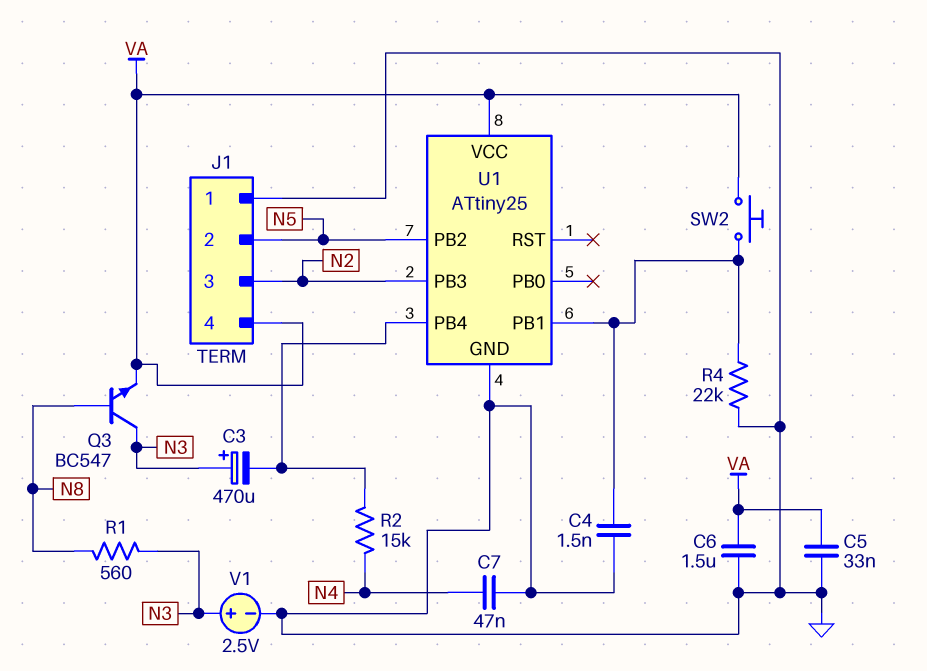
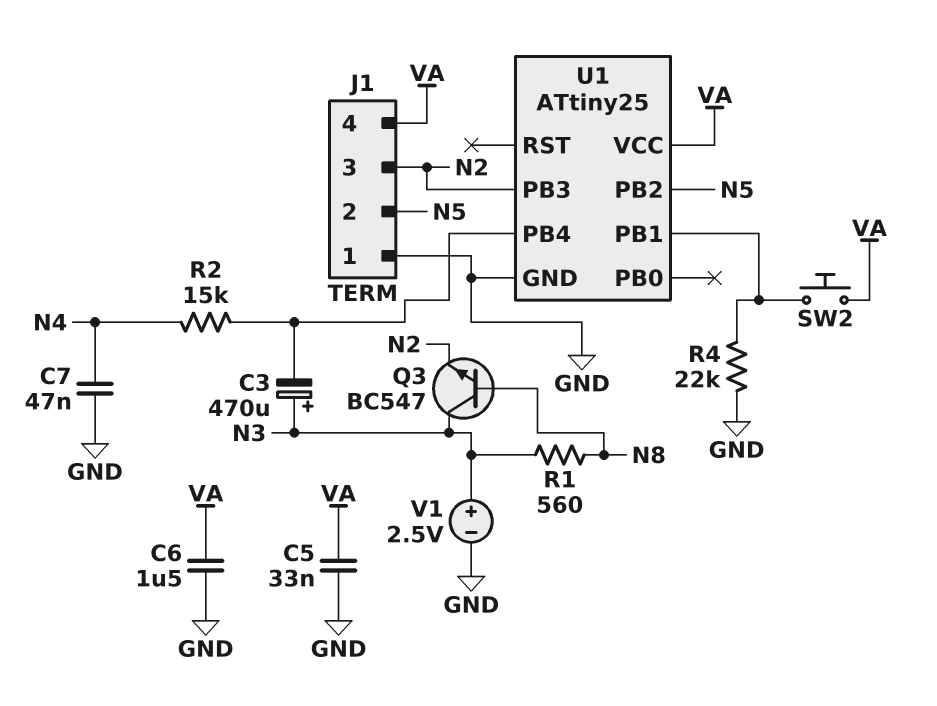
C4: 1.5nF (GND, U1/PB1) -> none
Q3: NPN BC547 (B N8, C N3, E VA) -> NPN BC547 (B N8, C N3, E N2)

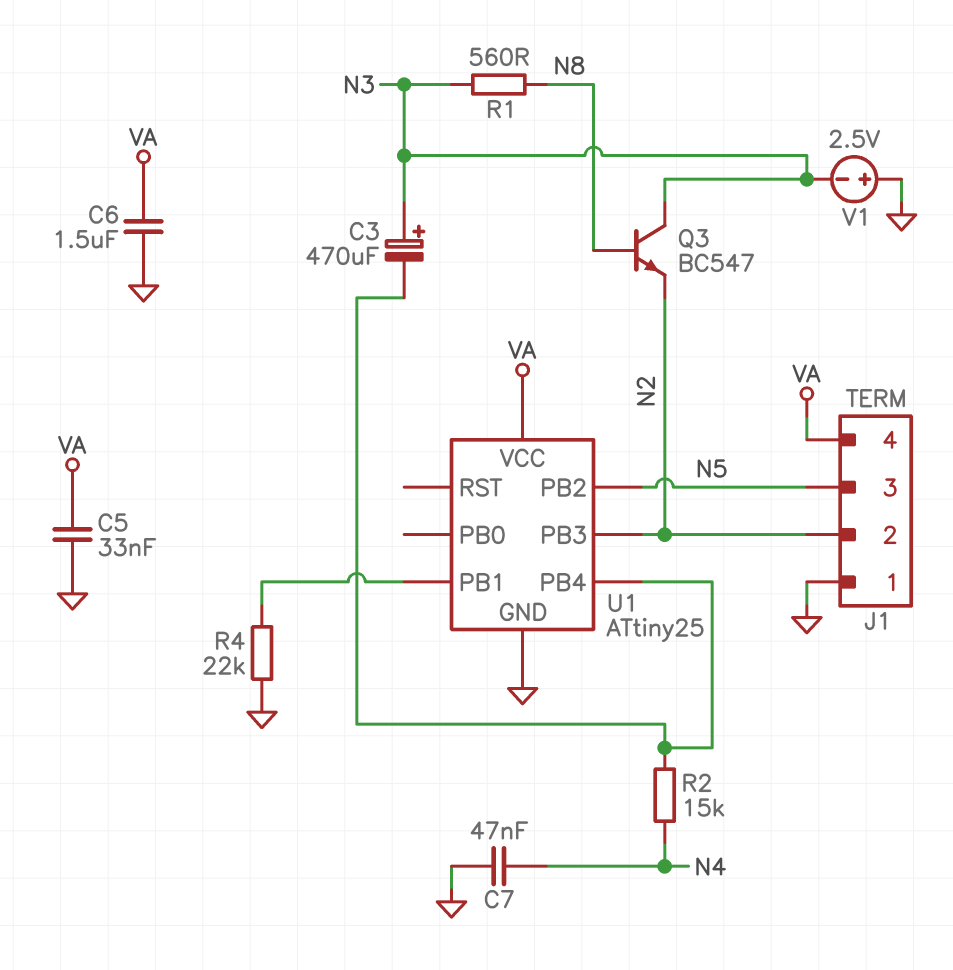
J1 pin 2: N5 -> N2
J1 pin 3: N2 -> N5
SW2: button (U1/PB1, VA) -> none
V1: 2.5V (plus N3, minus GND) -> 2.5V (plus GND, minus N3)

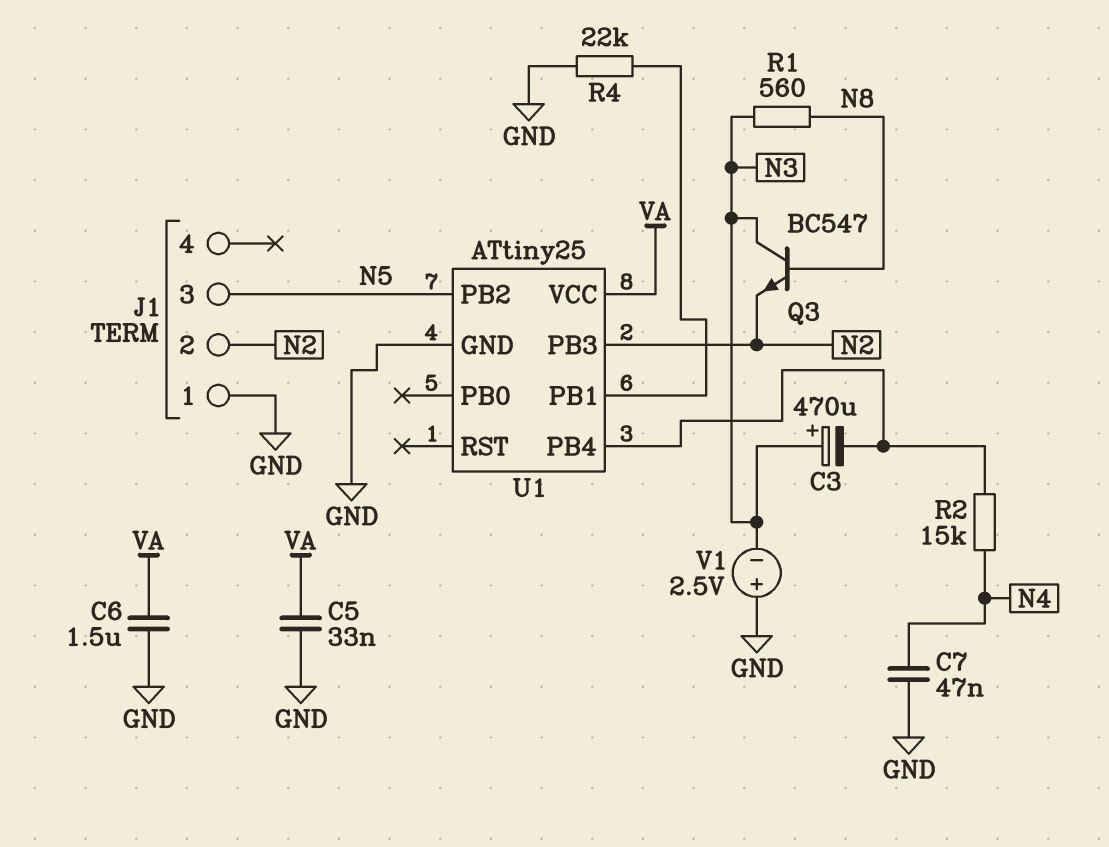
J1 pin 4: VA -> none

